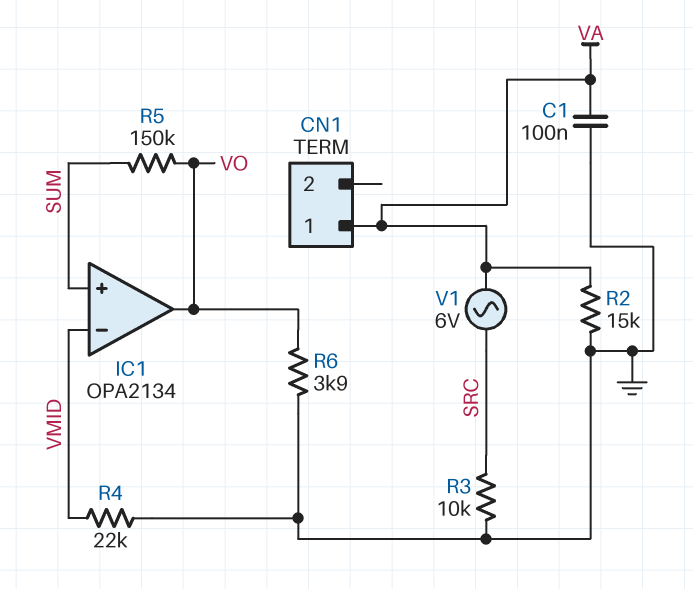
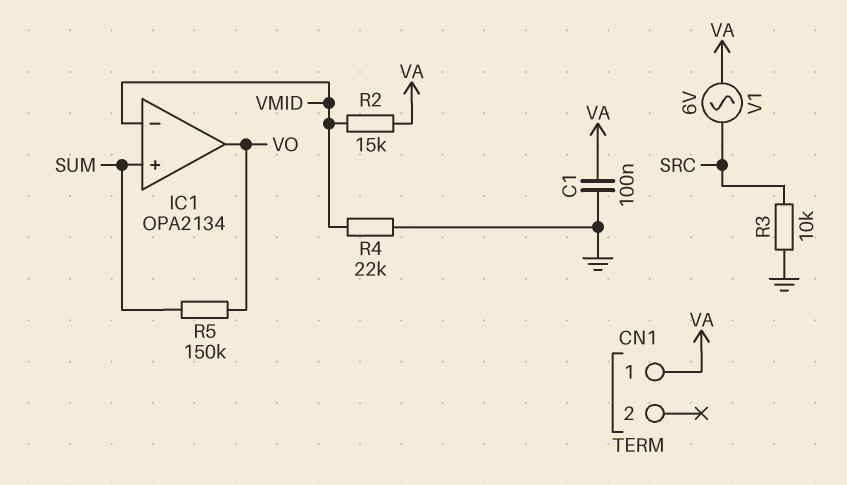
R2: 15k (GND, VA) -> 15k (VA, VMID)
R6: 3.9k (GND, VO) -> none

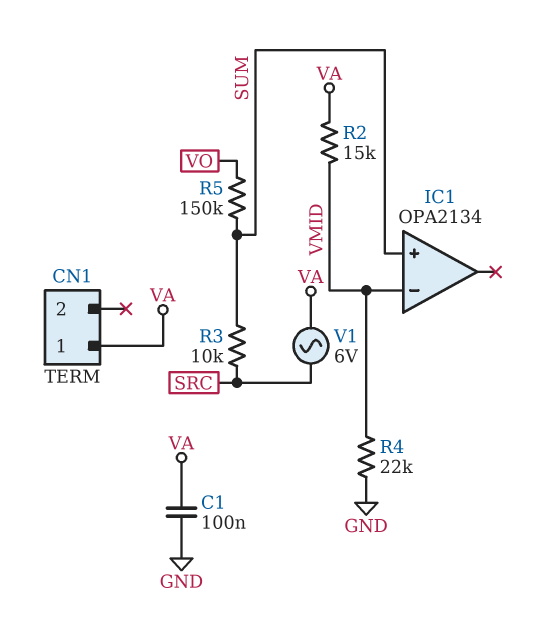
IC1 pin out: VO -> none
R3: 10k (GND, SRC) -> 10k (SRC, SUM)

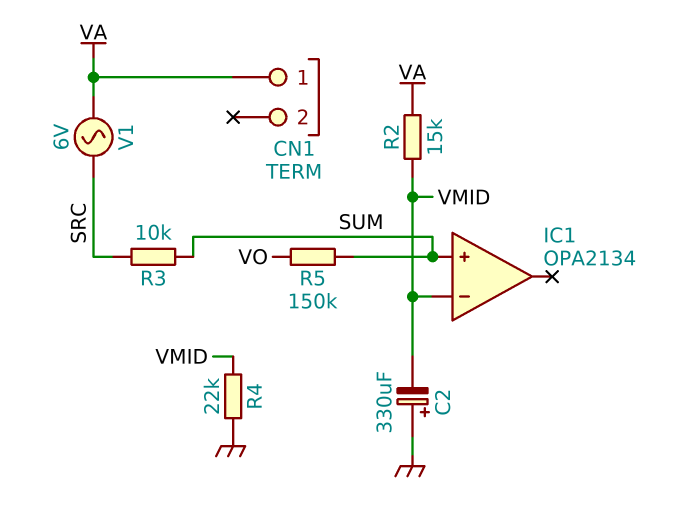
C1: 100nF (GND, VA) -> none
C2: none -> 330uF (plus GND, minus VMID)

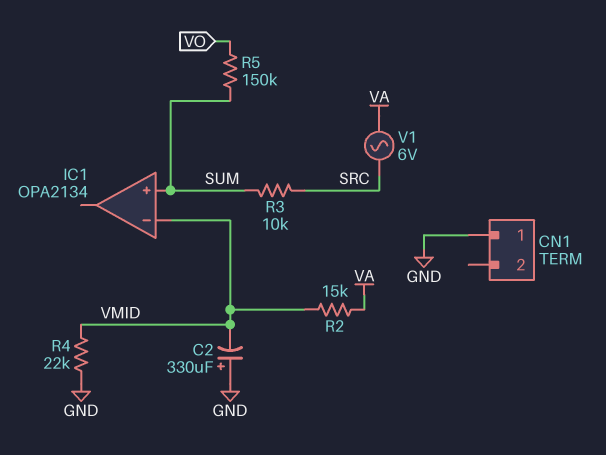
CN1 pin 1: VA -> GND

